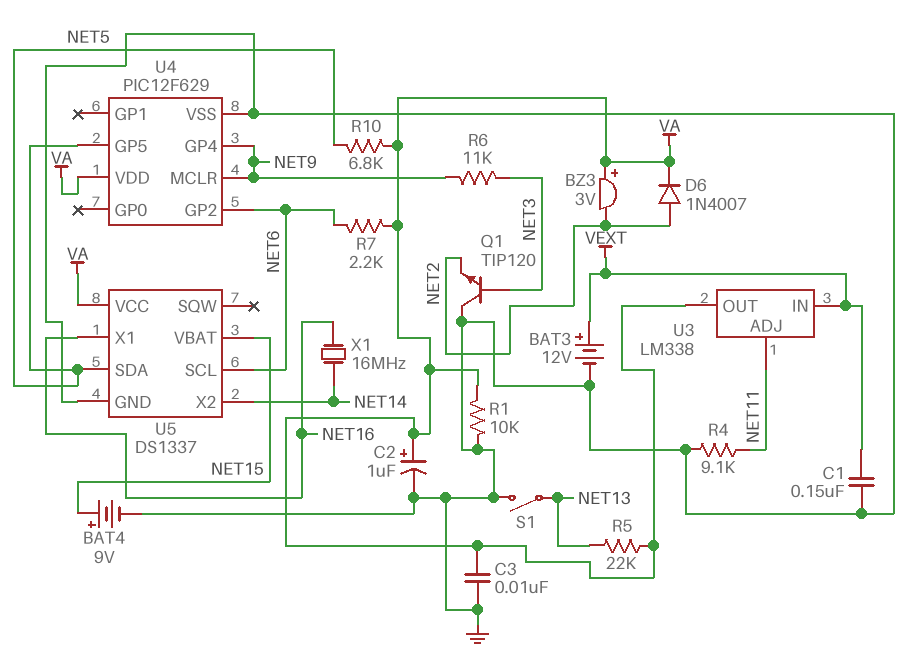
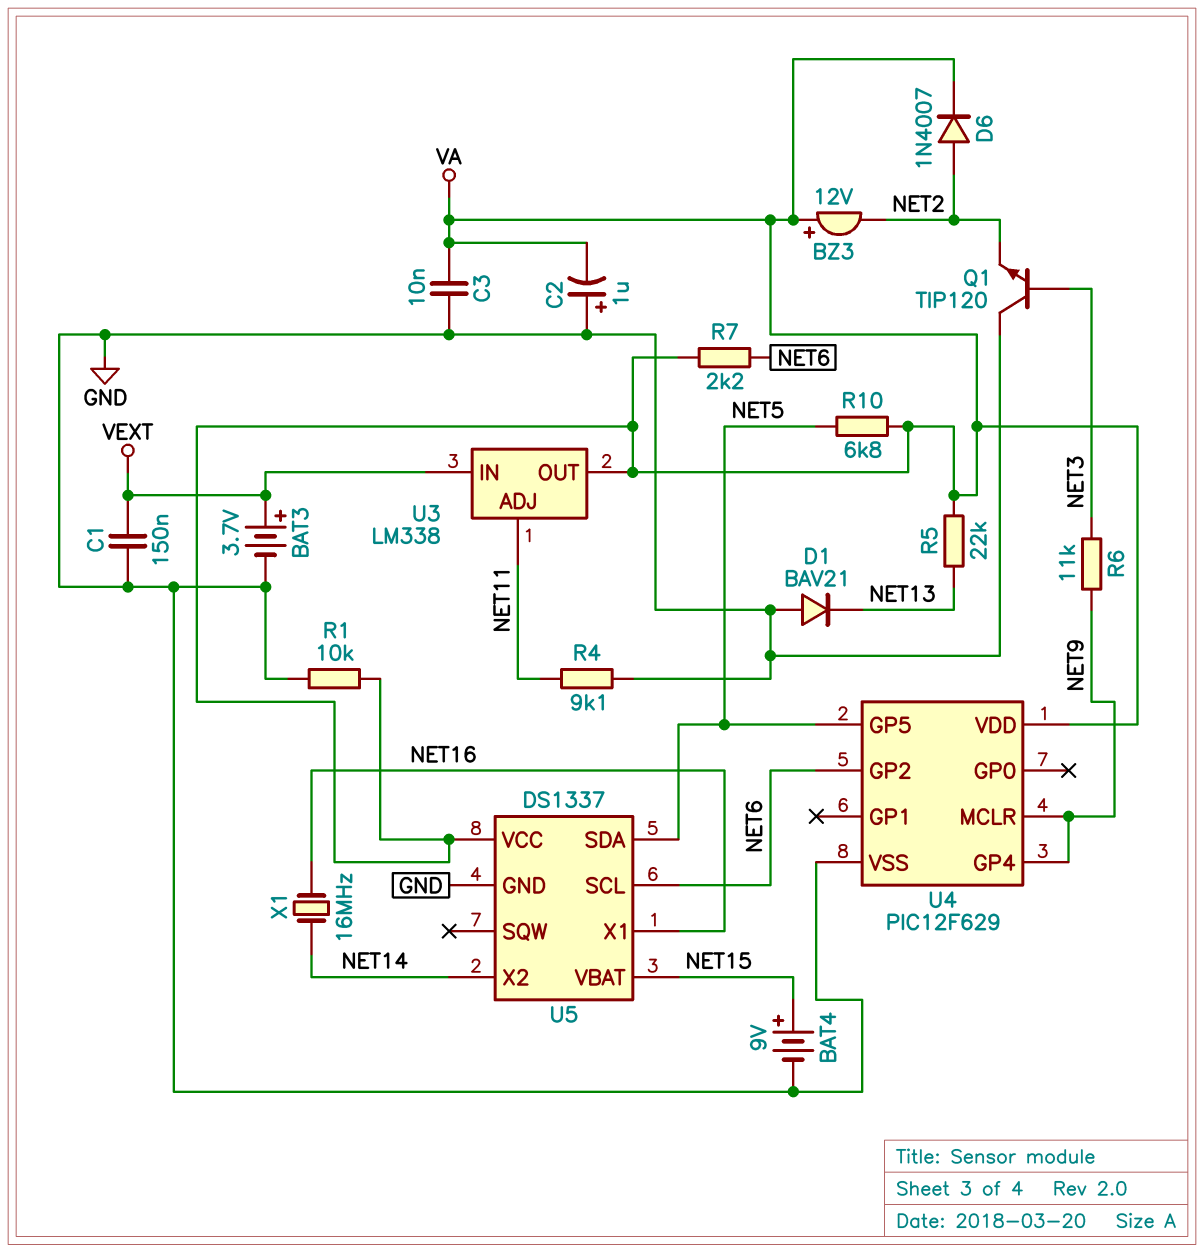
BAT3: 12V (plus VEXT, minus GND) -> 3.7V (plus VEXT, minus GND)
BZ3: buzzer 3V (plus VA, minus NET2) -> buzzer 12V (plus VA, minus NET2)
C2: 1uF (plus VA, minus GND) -> 1uF (plus GND, minus VA)
D1: none -> diode BAV21 (A GND, K NET13)
S1: switch (GND, NET13) -> none

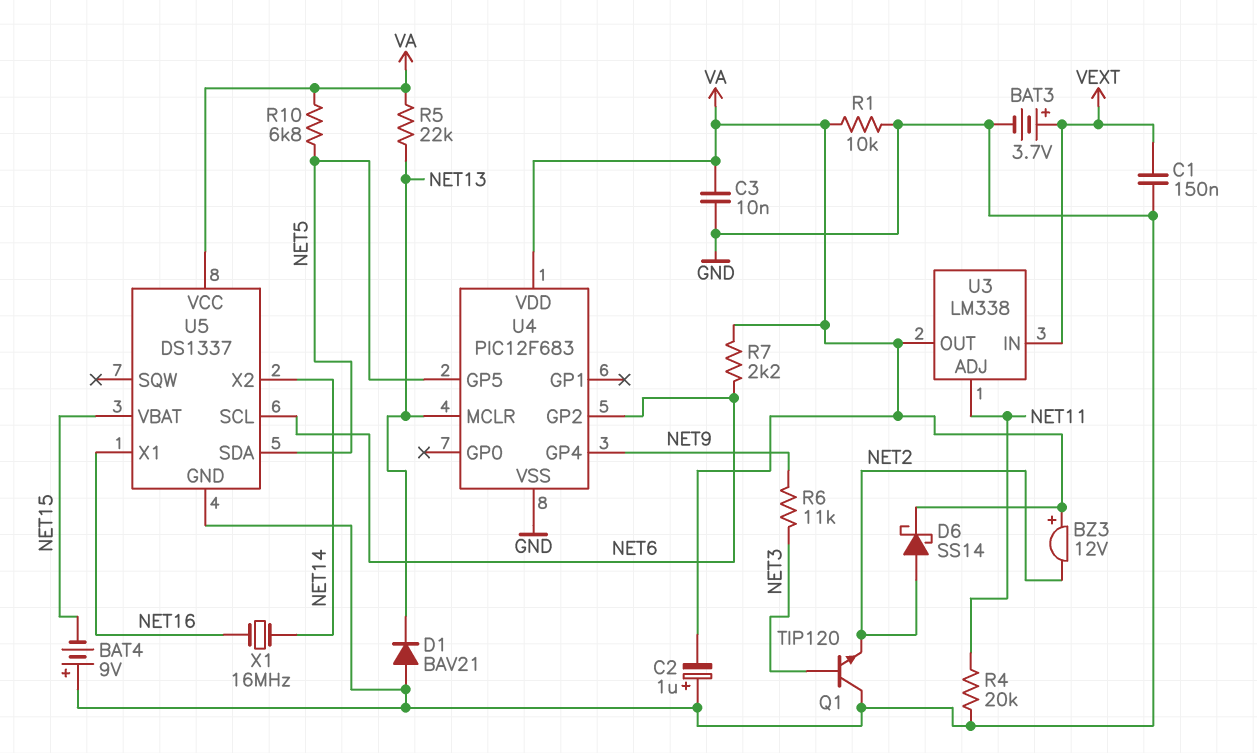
BAT4: 9V (plus NET15, minus GND) -> 9V (plus GND, minus NET15)
D6: diode 1N4007 (A NET2, K VA) -> schottky SS14 (A NET2, K VA)
R4: 9.1k (GND, NET11) -> 20k (GND, NET11)
U4: PIC12F629 -> PIC12F683
U4 pin MCLR: NET9 -> NET13

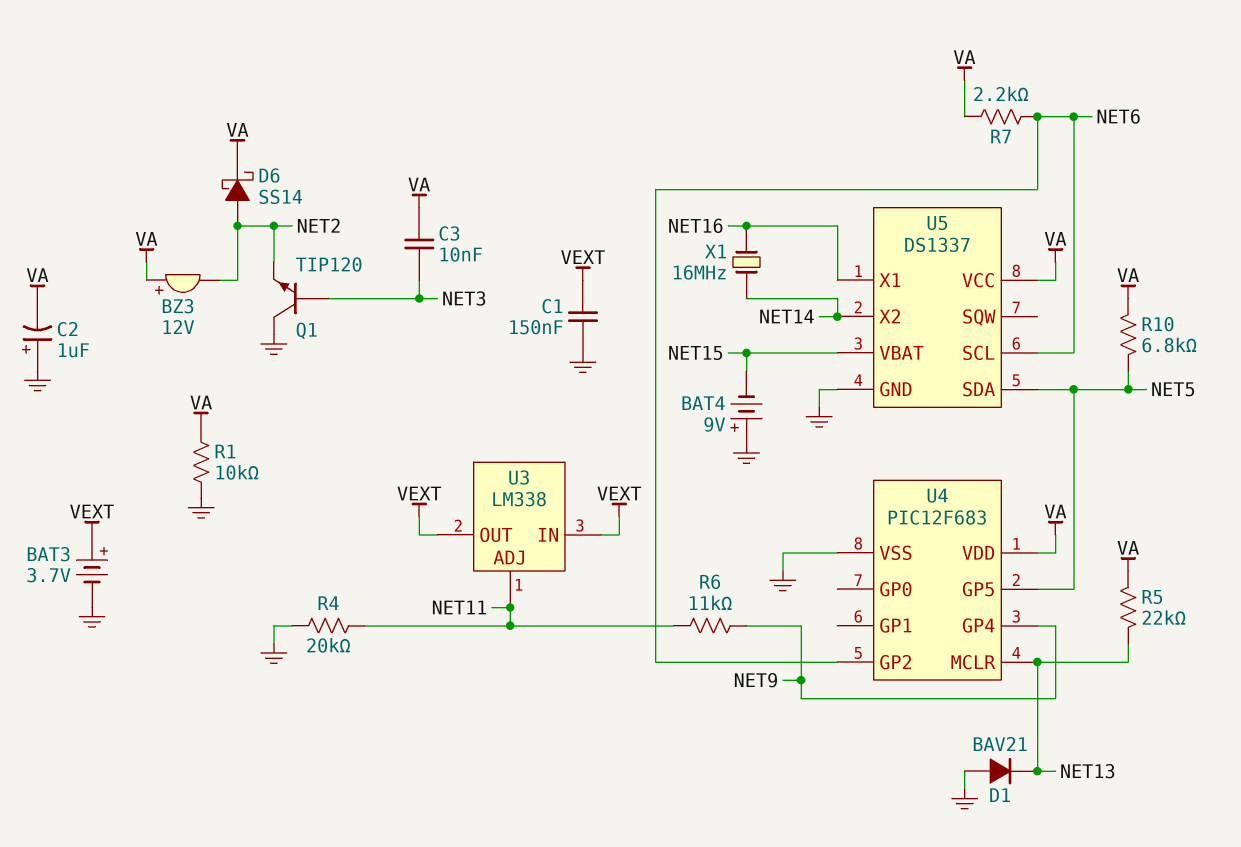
C3: 10nF (GND, VA) -> 10nF (NET3, VA)
R6: 11k (NET3, NET9) -> 11k (NET9, NET11)
U3 pin OUT: VA -> VEXT

